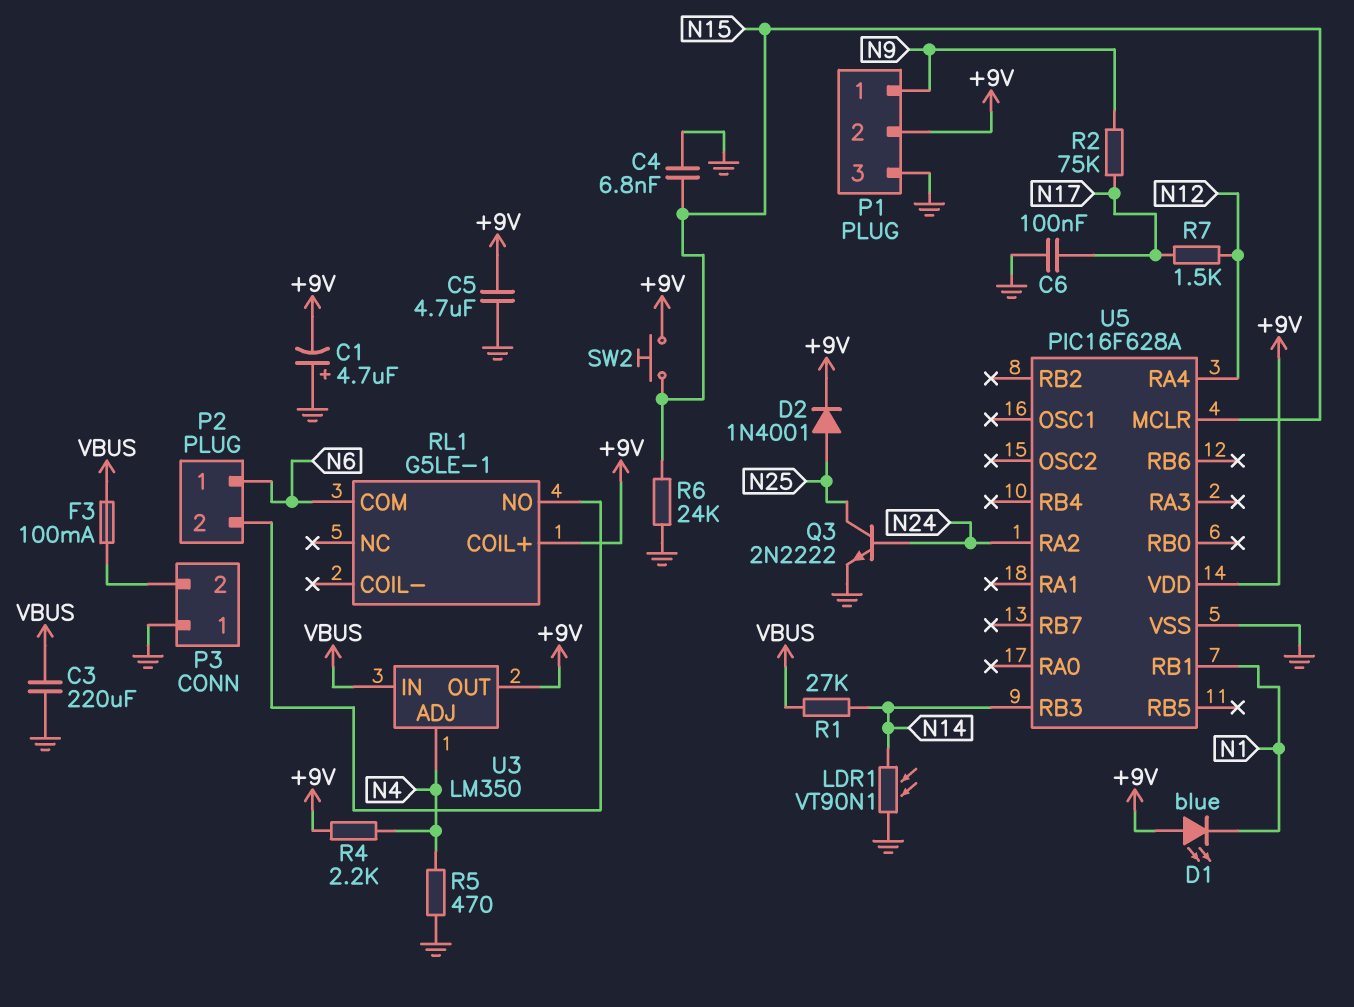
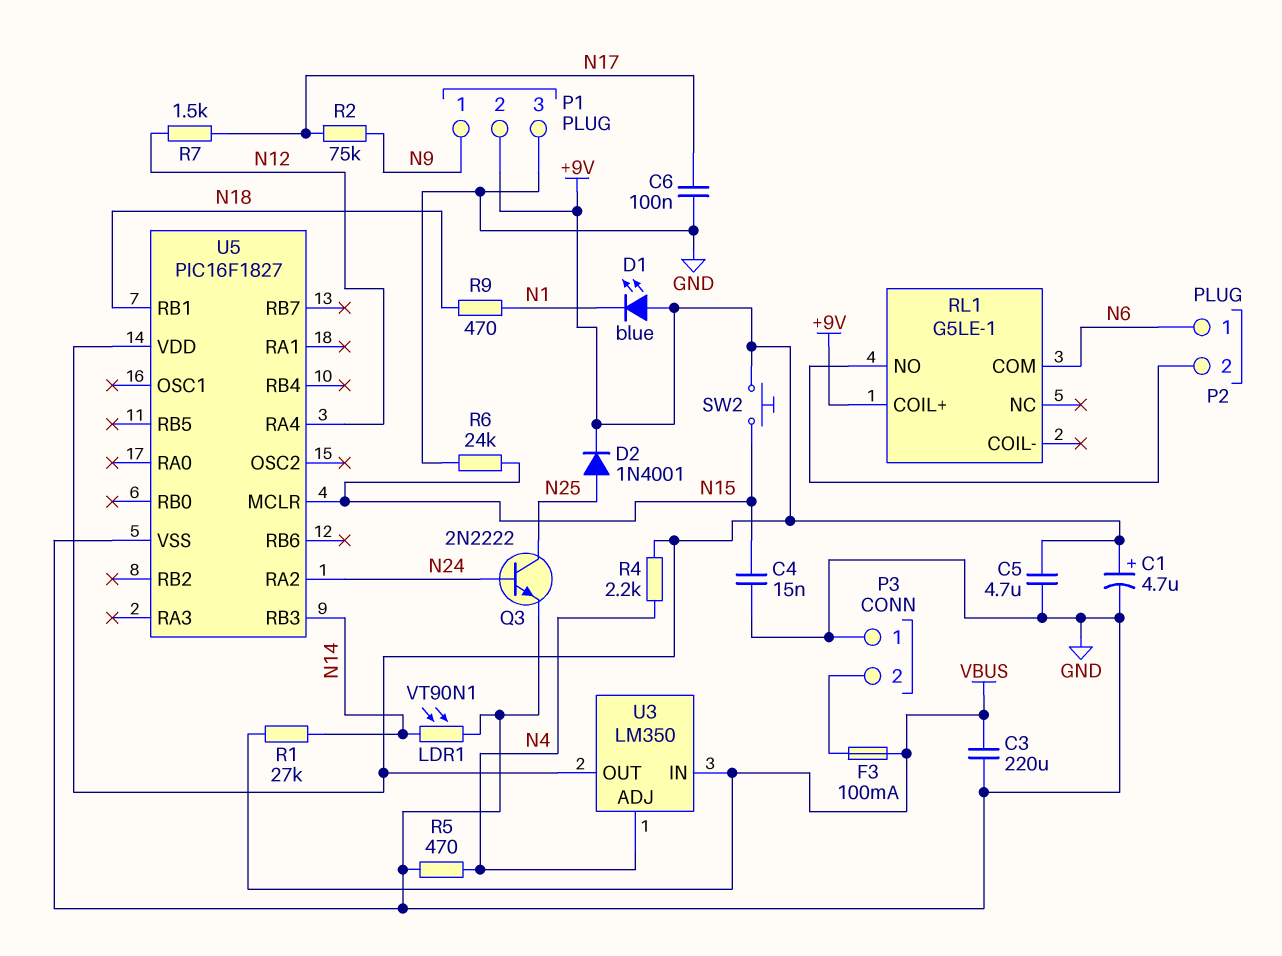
C1: 4.7uF (plus GND, minus +9V) -> 4.7uF (plus +9V, minus GND)
C4: 6.8nF (GND, N15) -> 15nF (GND, N15)
R9: none -> 470 (N1, N18)
U5: PIC16F628A -> PIC16F1827
U5 pin RB1: N1 -> N18

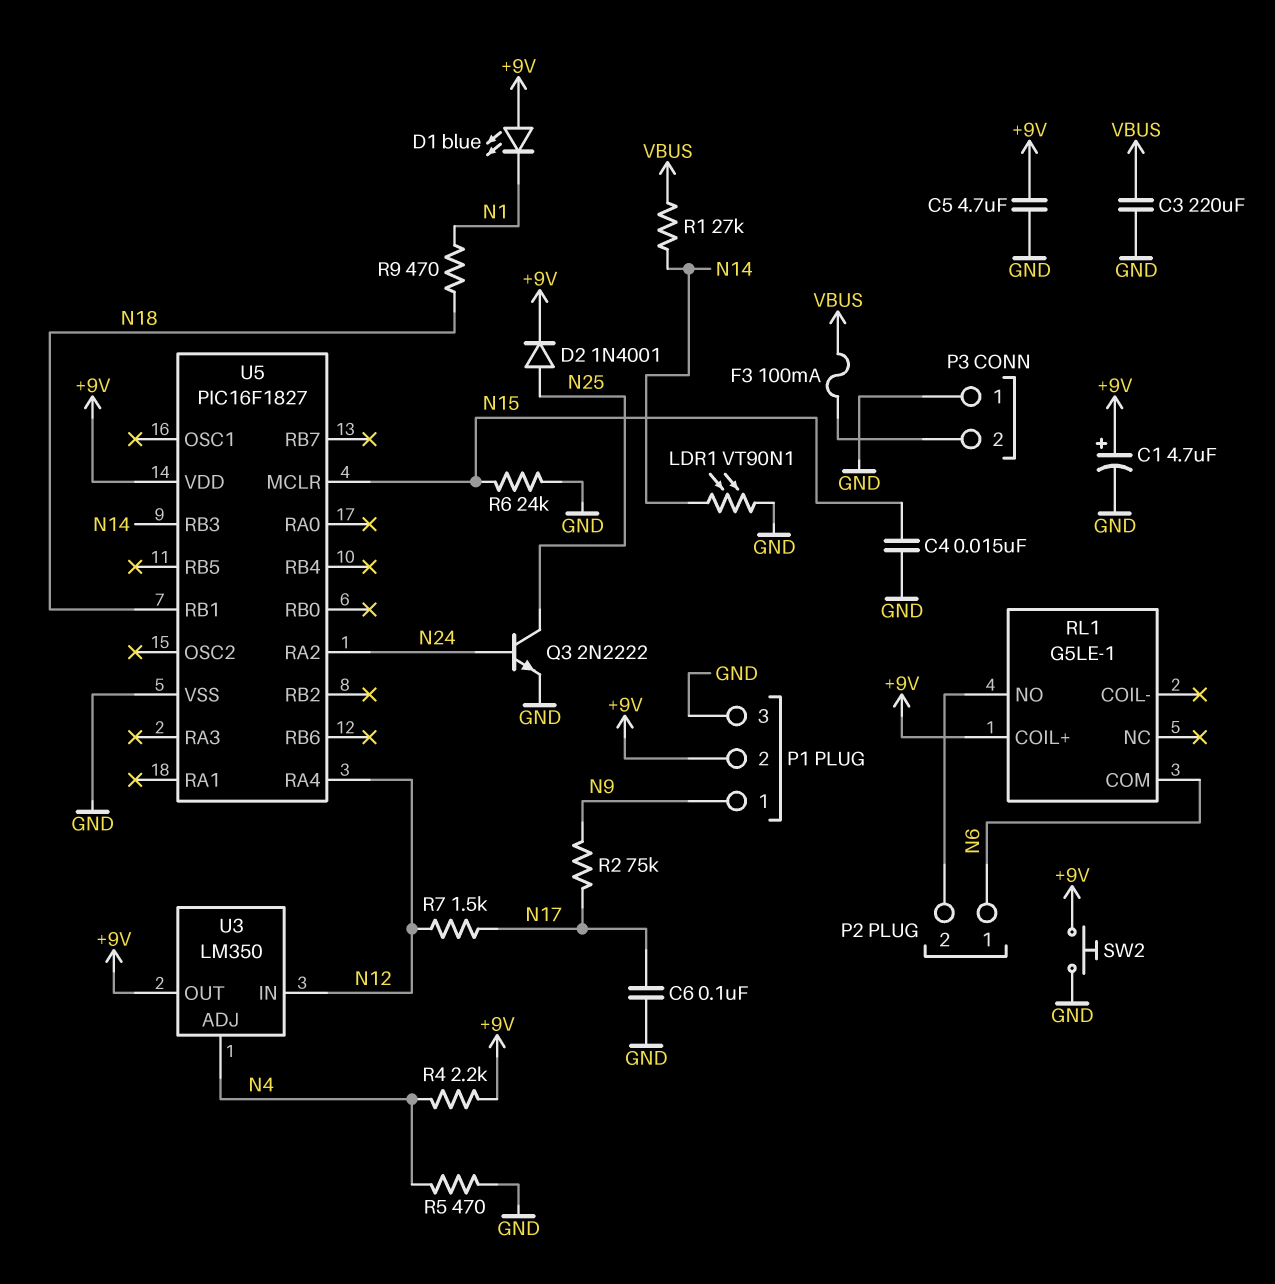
SW2: button (+9V, N15) -> button (+9V, GND)
U3 pin IN: VBUS -> N12

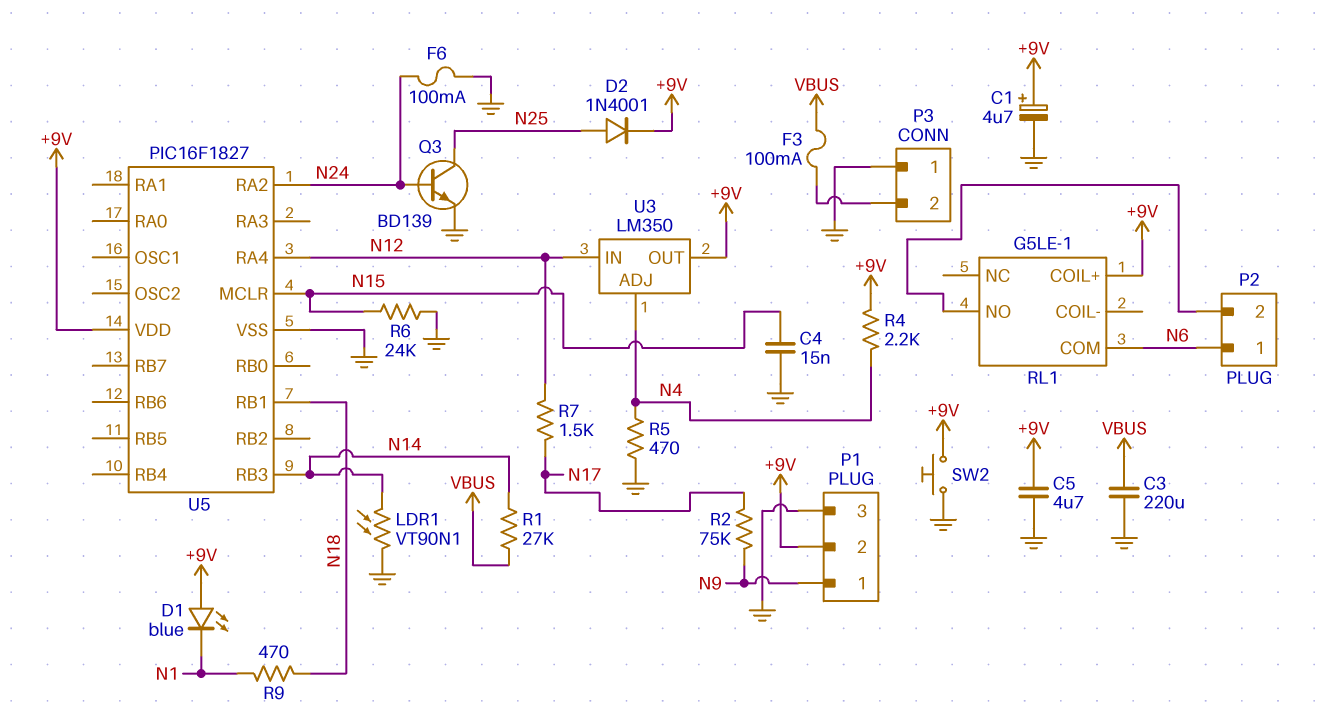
C6: 100nF (GND, N17) -> none
F6: none -> 100mA (GND, N24)
Q3: NPN 2N2222 (B N24, C N25, E GND) -> NPN BD139 (B N24, C N25, E GND)

